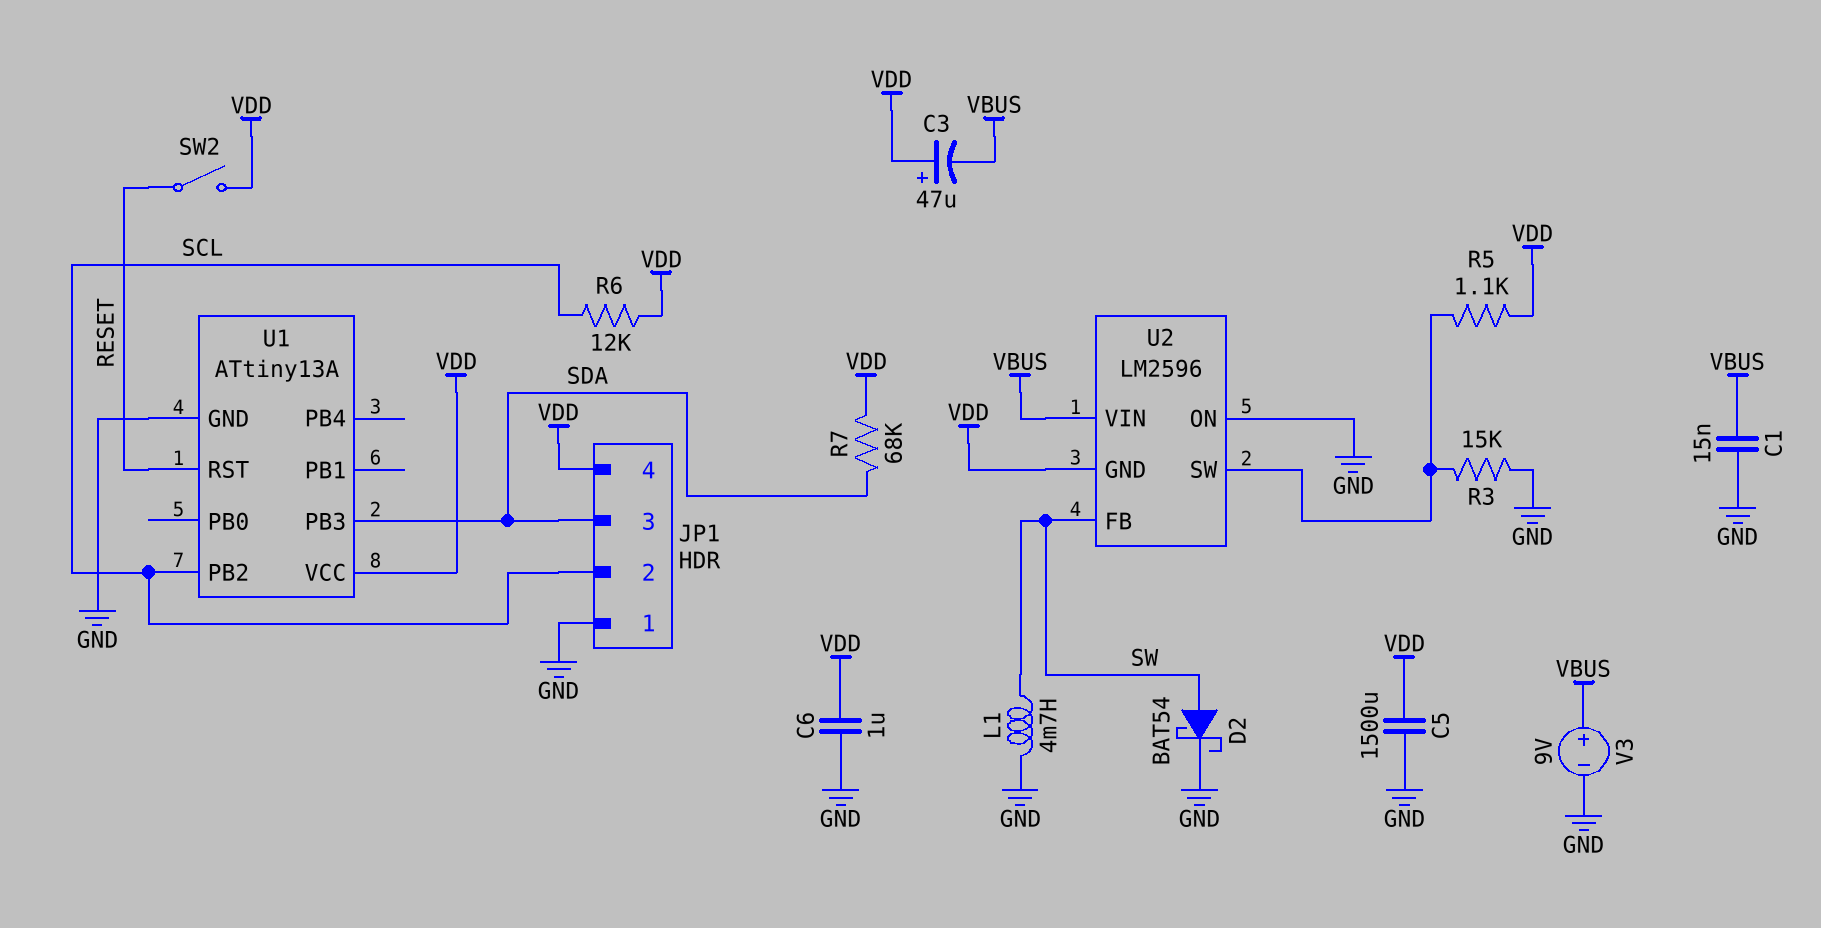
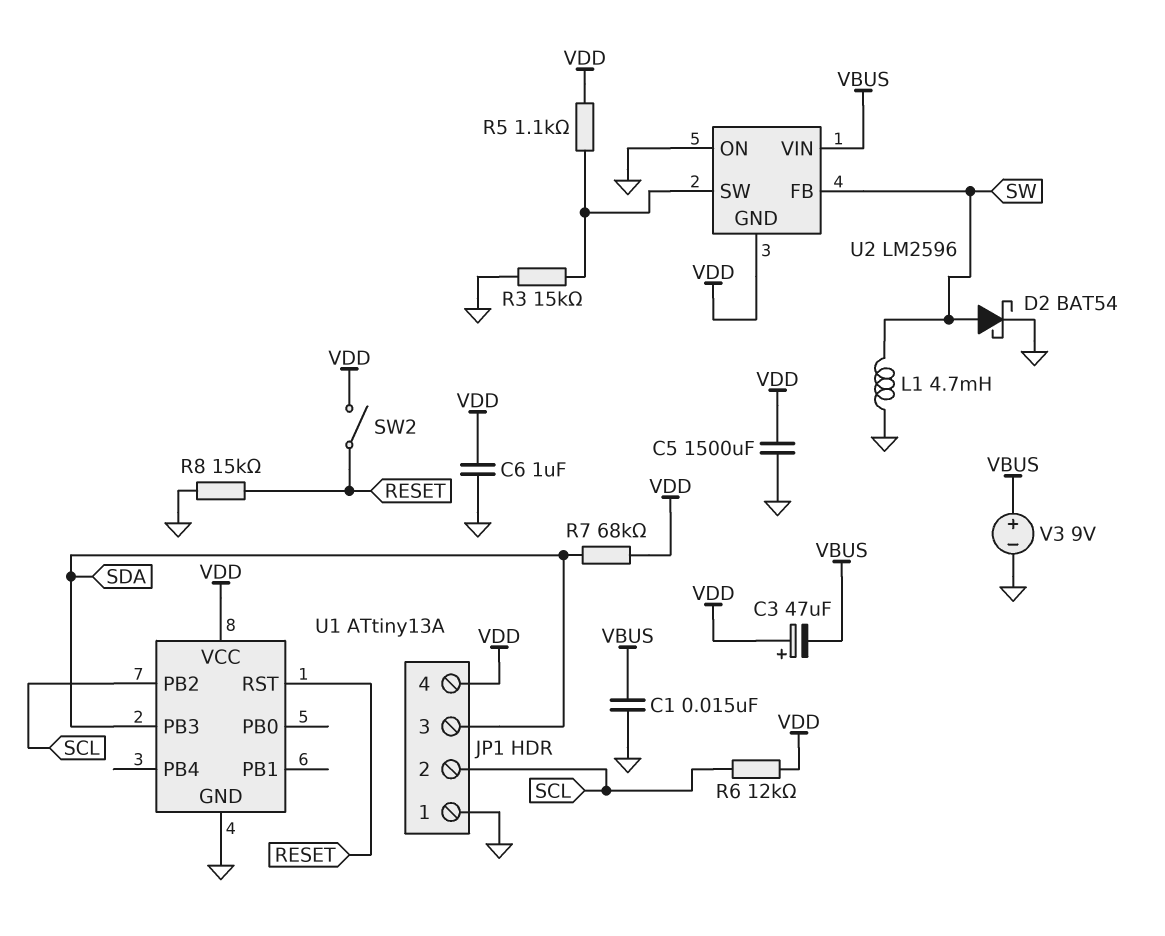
R8: none -> 15k (GND, RESET)

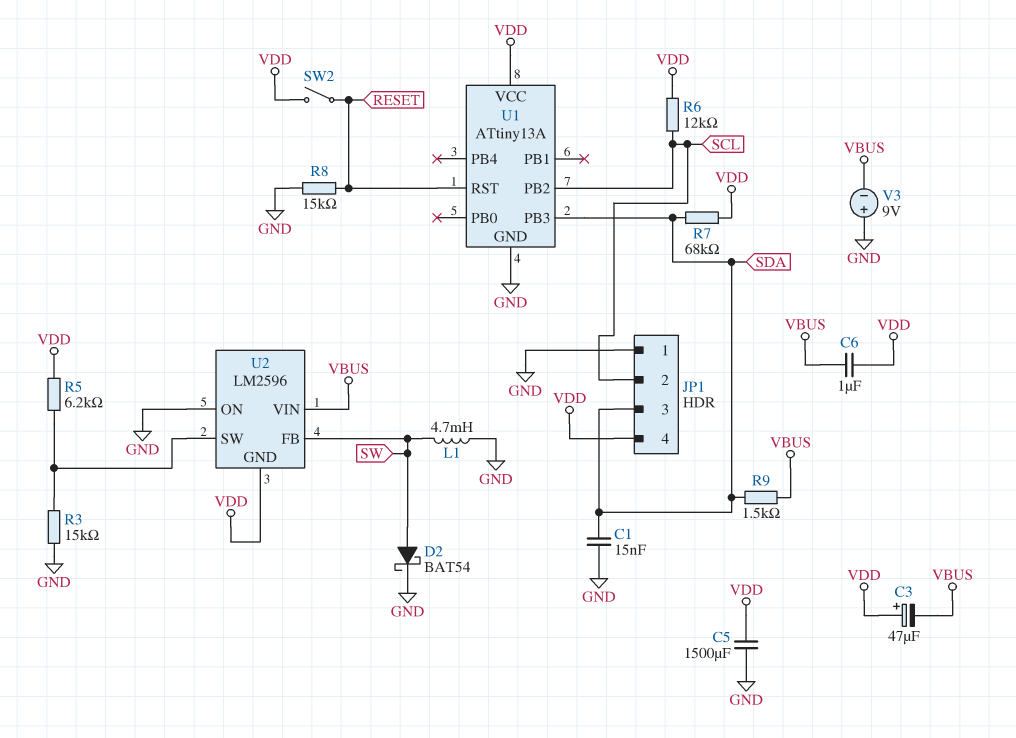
C1: 15nF (GND, VBUS) -> 15nF (GND, SDA)
C6: 1uF (GND, VDD) -> 1uF (VBUS, VDD)
R5: 1.1k (U2/SW, VDD) -> 6.2k (U2/SW, VDD)
R9: none -> 1.5k (SDA, VBUS)
V3: 9V (plus VBUS, minus GND) -> 9V (plus GND, minus VBUS)

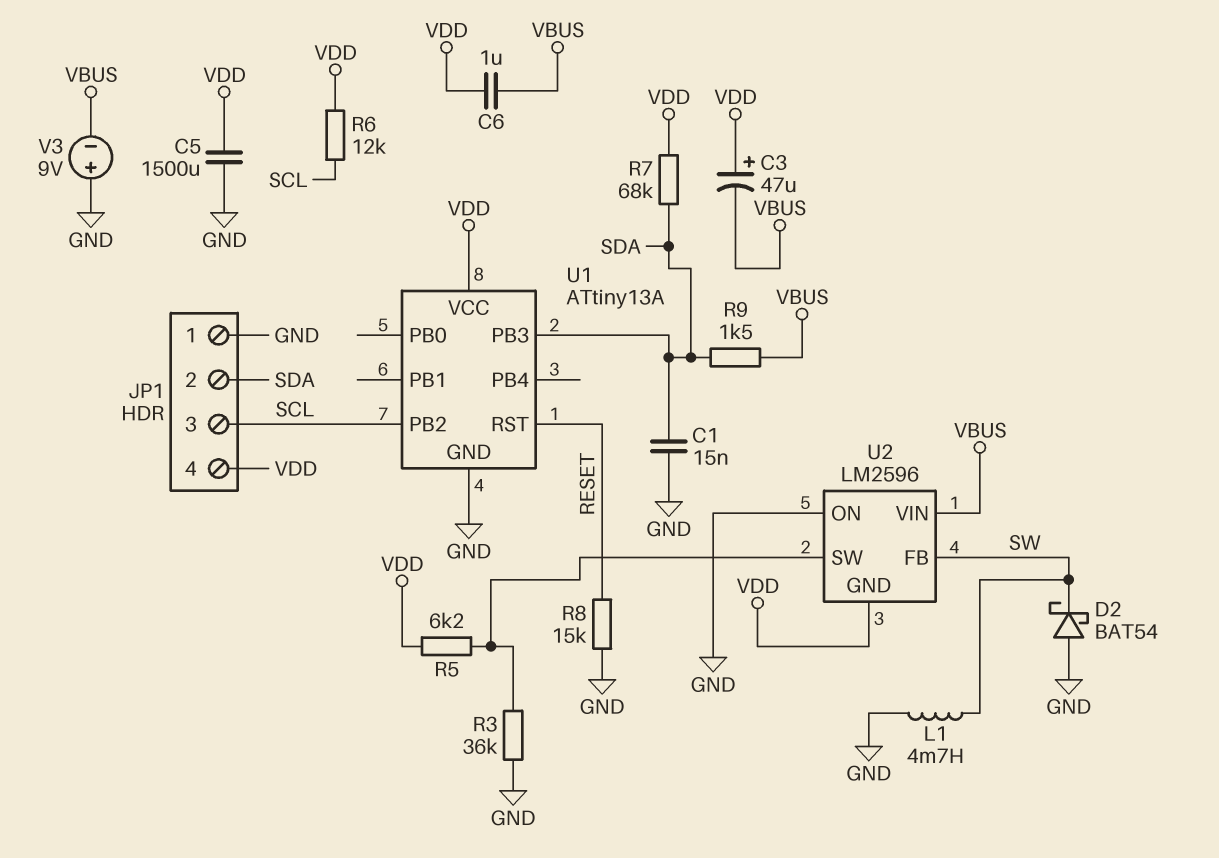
D2: schottky BAT54 (A SW, K GND) -> schottky BAT54 (A GND, K SW)
JP1 pin 2: SCL -> SDA
JP1 pin 3: SDA -> SCL
R3: 15k (GND, U2/SW) -> 36k (GND, U2/SW)
SW2: switch (RESET, VDD) -> none

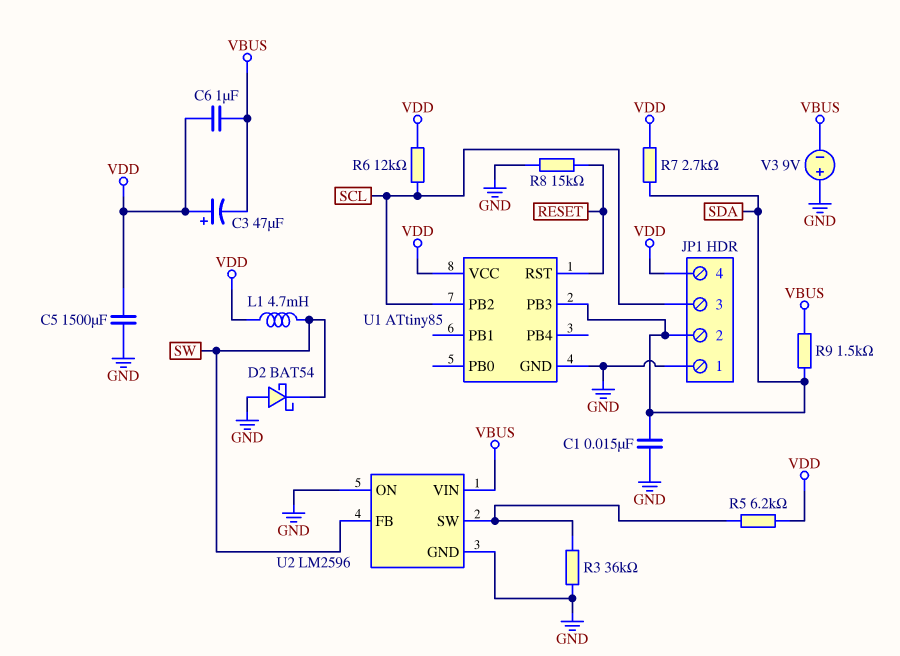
L1: 4.7mH (GND, SW) -> 4.7mH (SW, VDD)
R7: 68k (SDA, VDD) -> 2.7k (SDA, VDD)
U1: ATtiny13A -> ATtiny85
U2 pin GND: VDD -> GND

